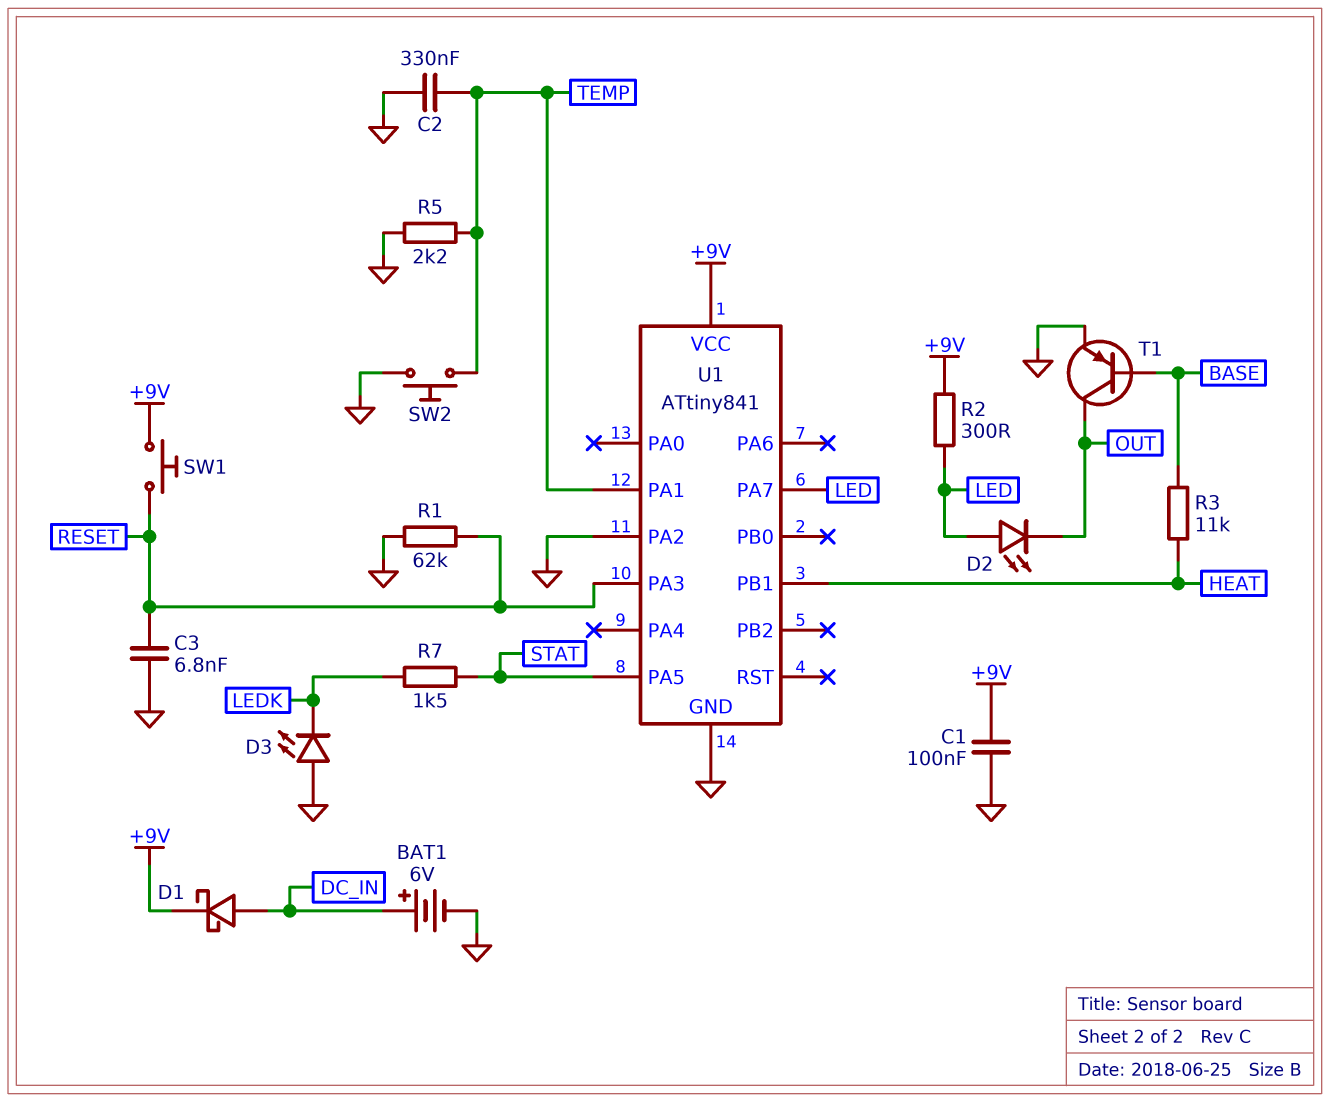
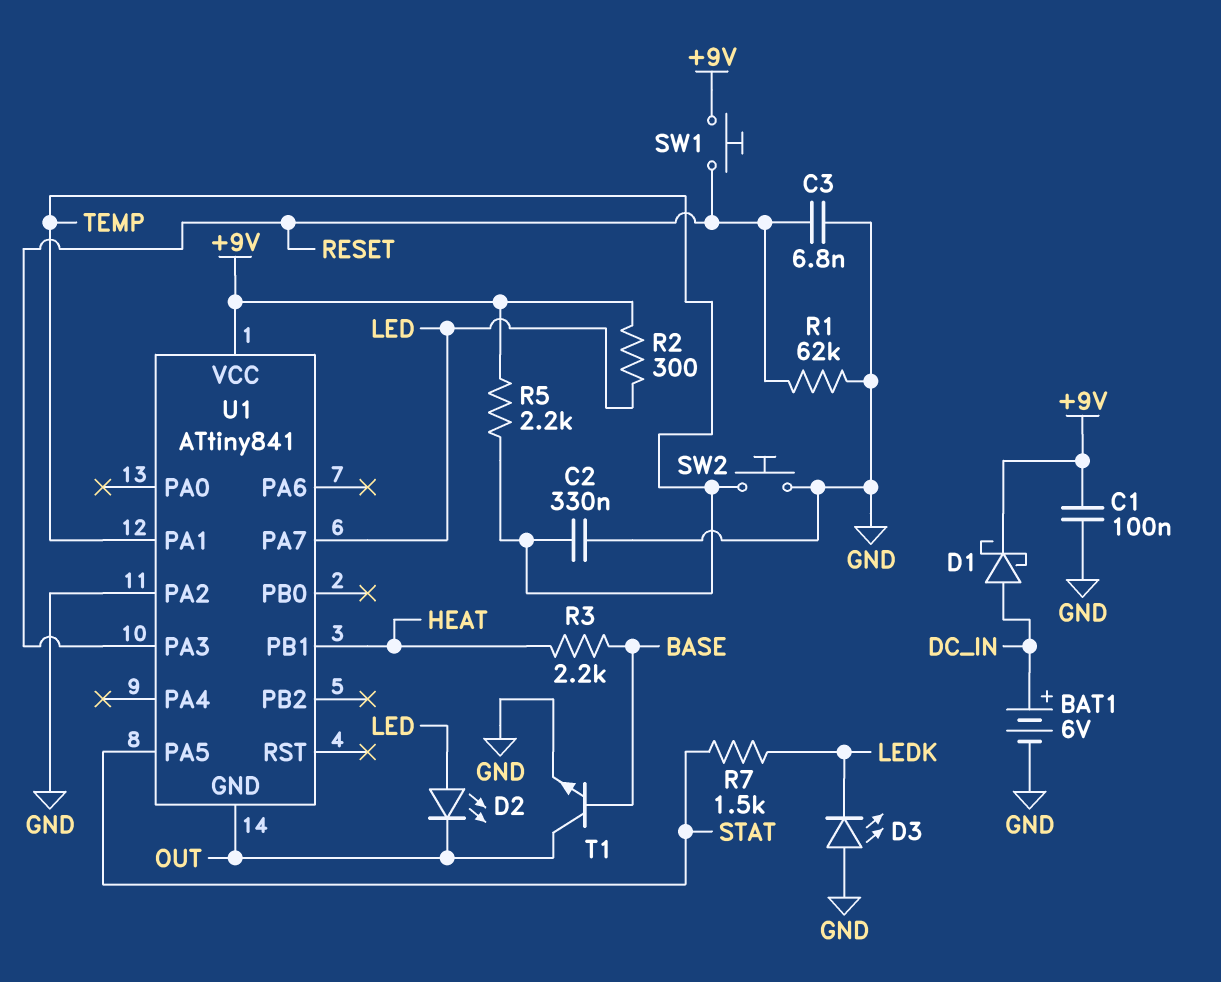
R3: 11k (BASE, HEAT) -> 2.2k (BASE, HEAT)
R5: 2.2k (GND, TEMP) -> 2.2k (+9V, TEMP)
T1: PNP (B BASE, C OUT, E GND) -> NPN (B BASE, C OUT, E GND)
U1 pin GND: GND -> OUT

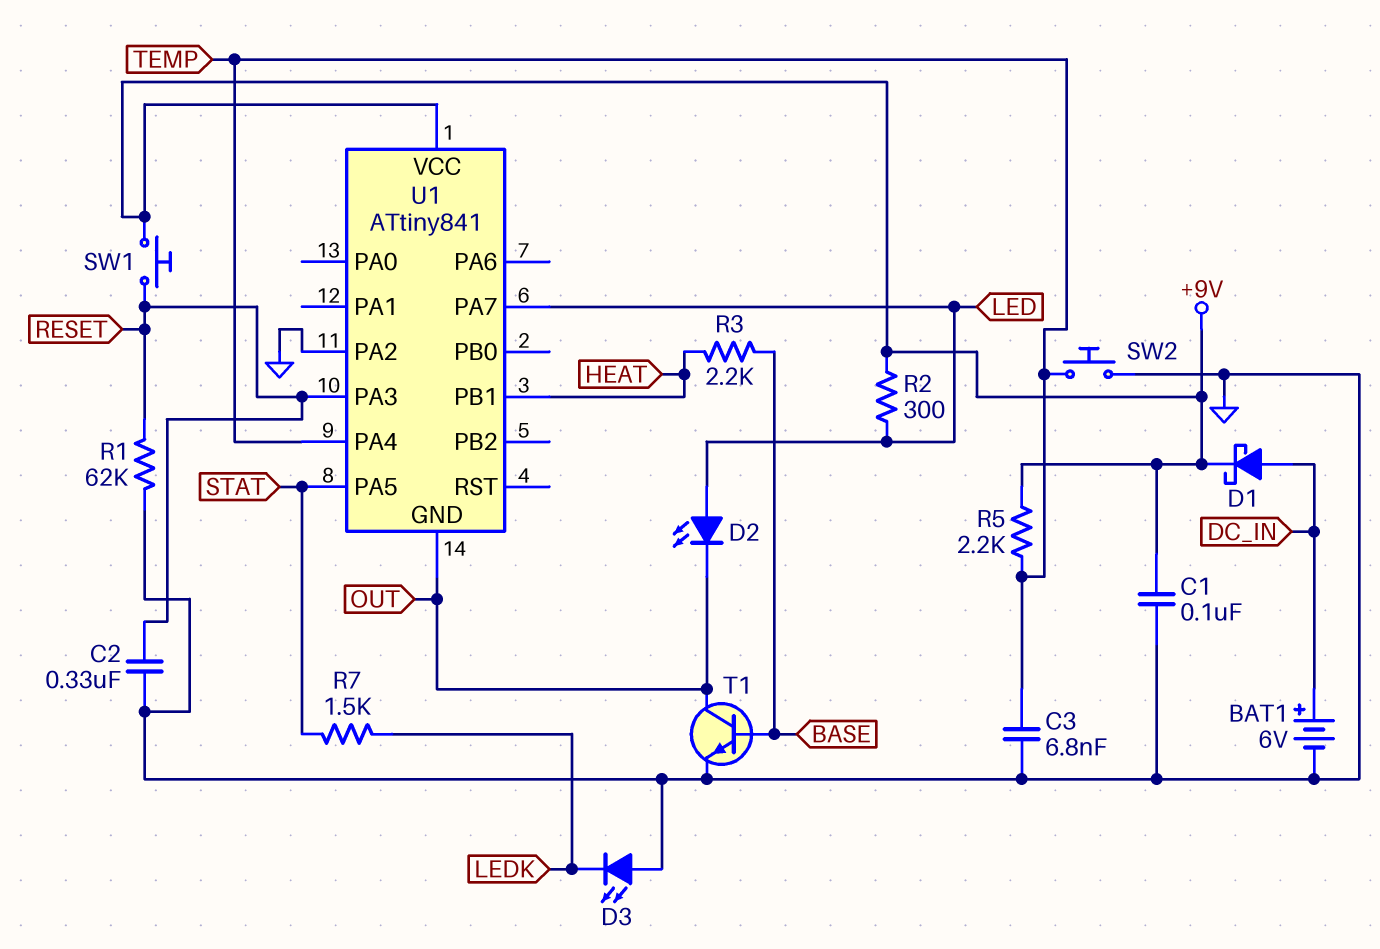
C2: 330nF (GND, TEMP) -> 330nF (GND, RESET)
C3: 6.8nF (GND, RESET) -> 6.8nF (GND, TEMP)
U1 pin PA1: TEMP -> none
U1 pin PA4: none -> TEMP

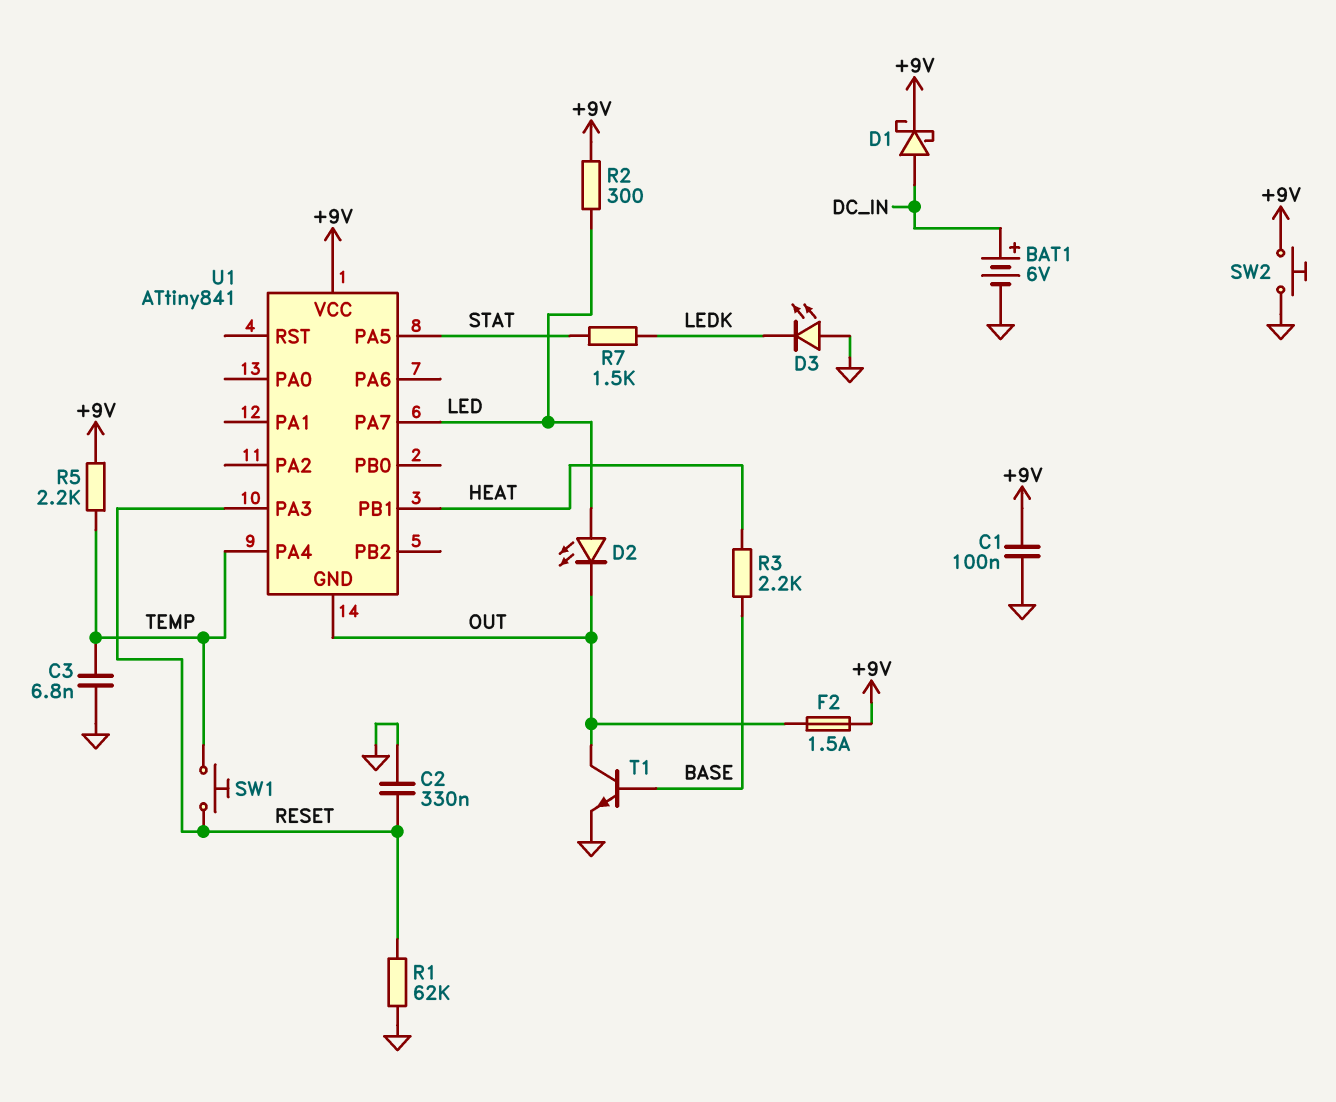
F2: none -> 1.5A (+9V, OUT)
SW1: button (+9V, RESET) -> button (RESET, TEMP)
SW2: button (GND, TEMP) -> button (+9V, GND)
U1 pin PA2: GND -> none

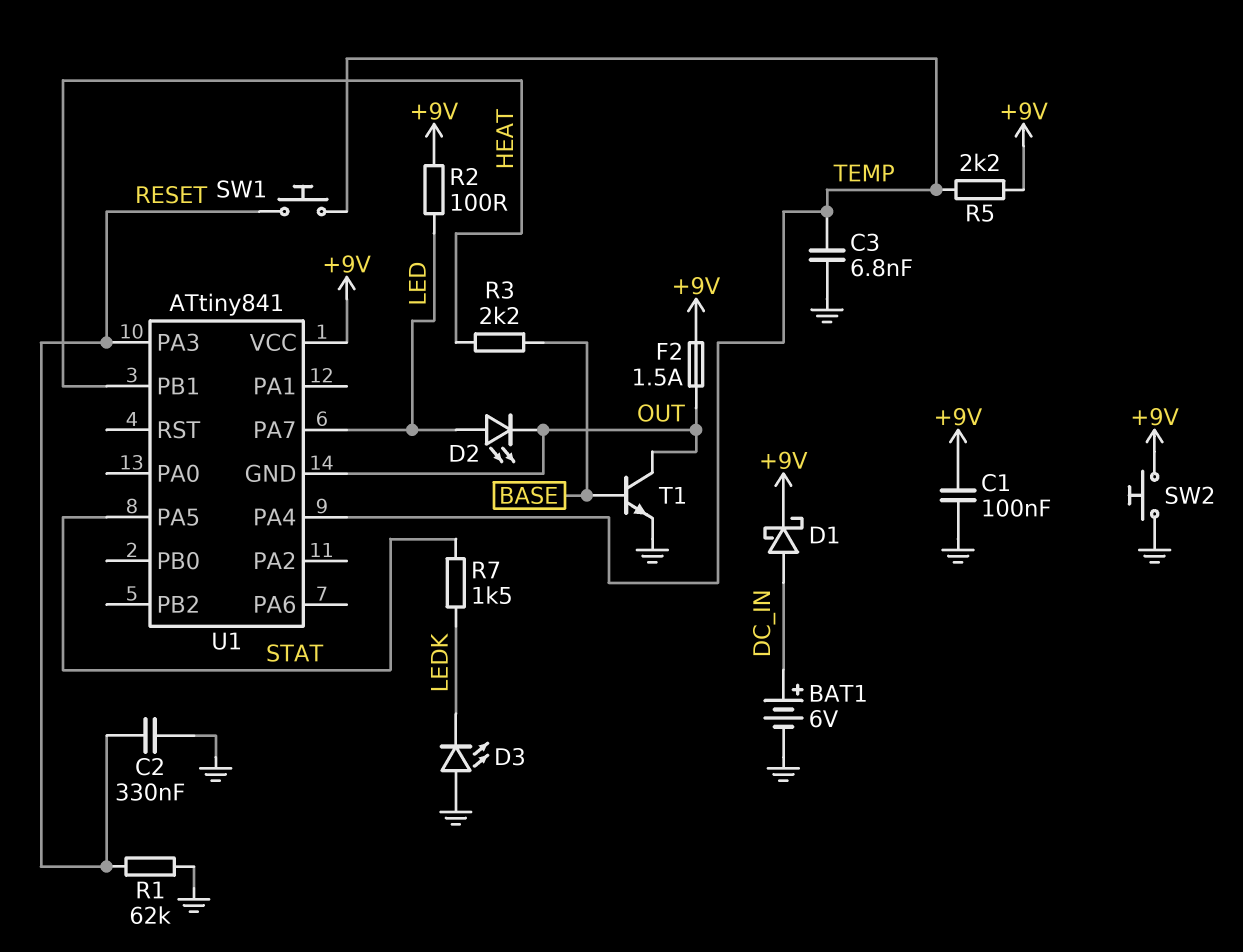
R2: 300 (+9V, LED) -> 100 (+9V, LED)

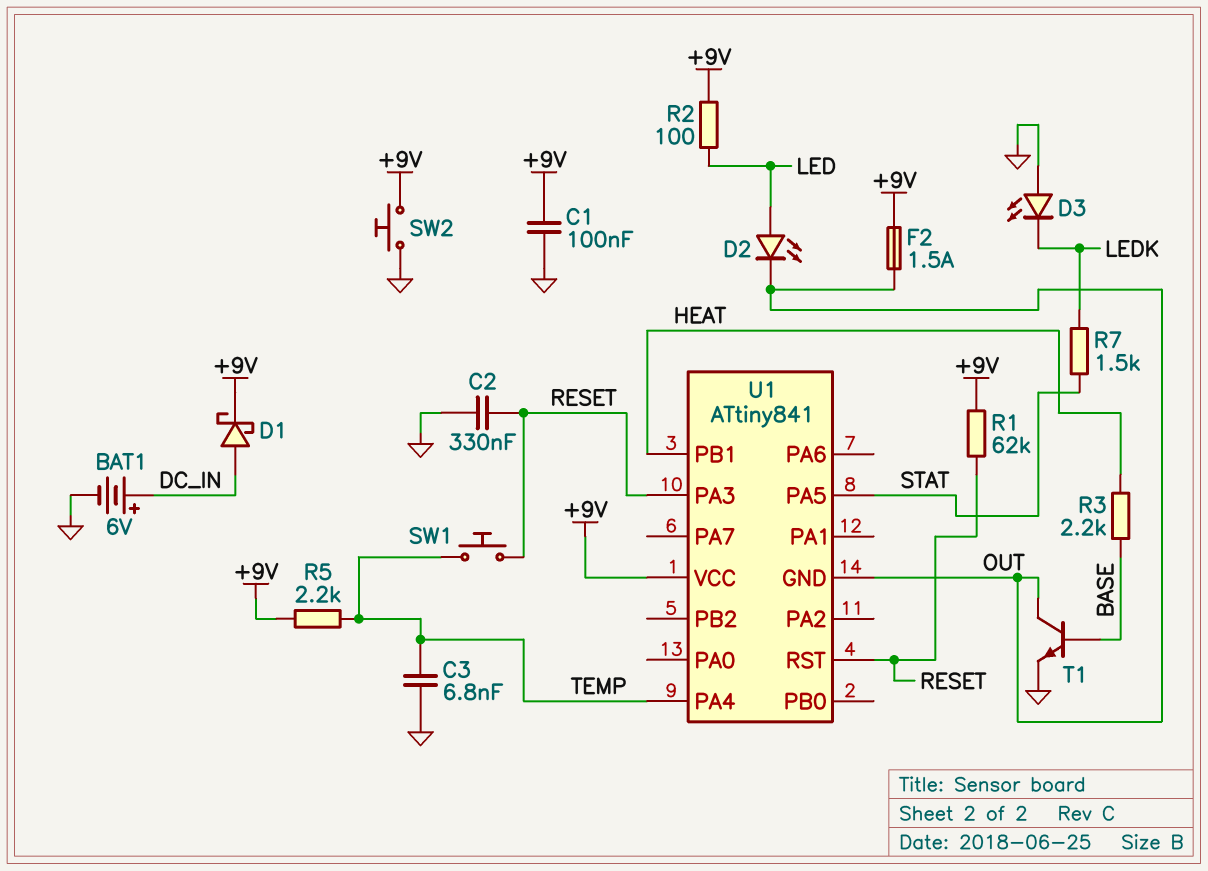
R1: 62k (GND, RESET) -> 62k (+9V, RESET)
U1 pin PA7: LED -> none
U1 pin RST: none -> RESET

